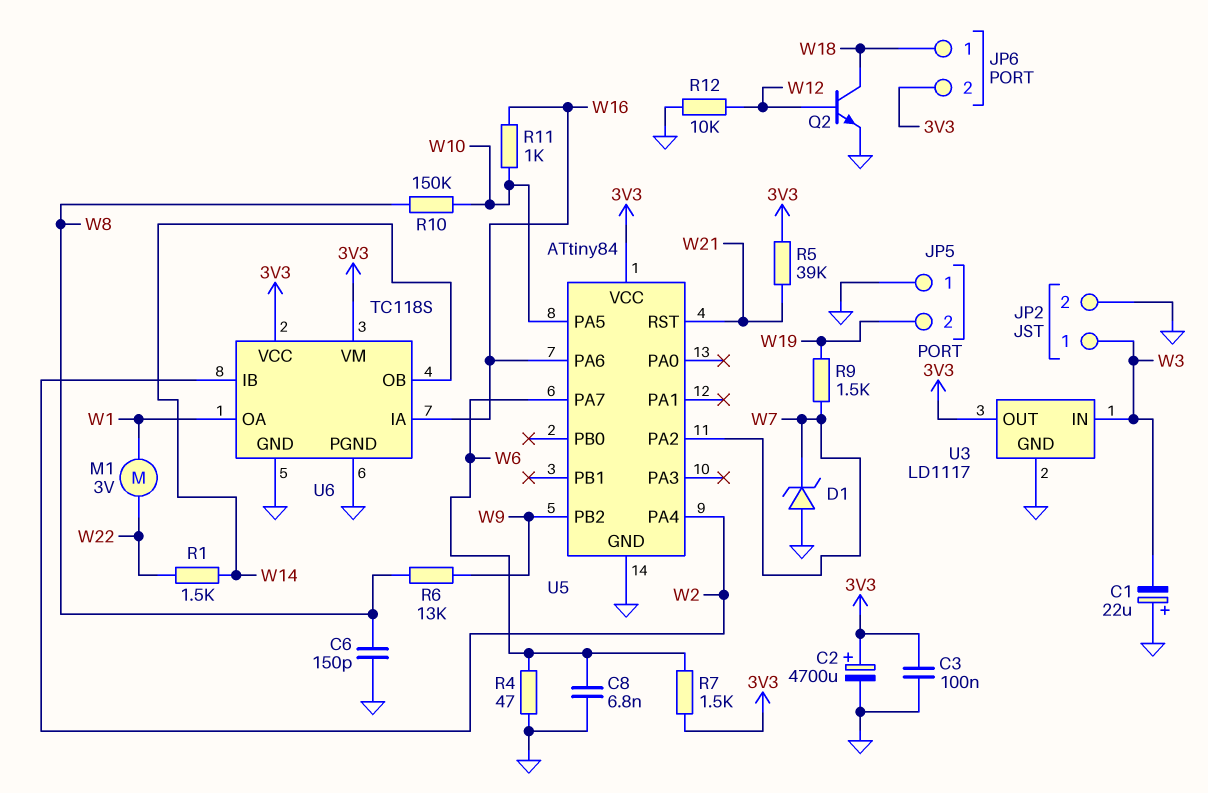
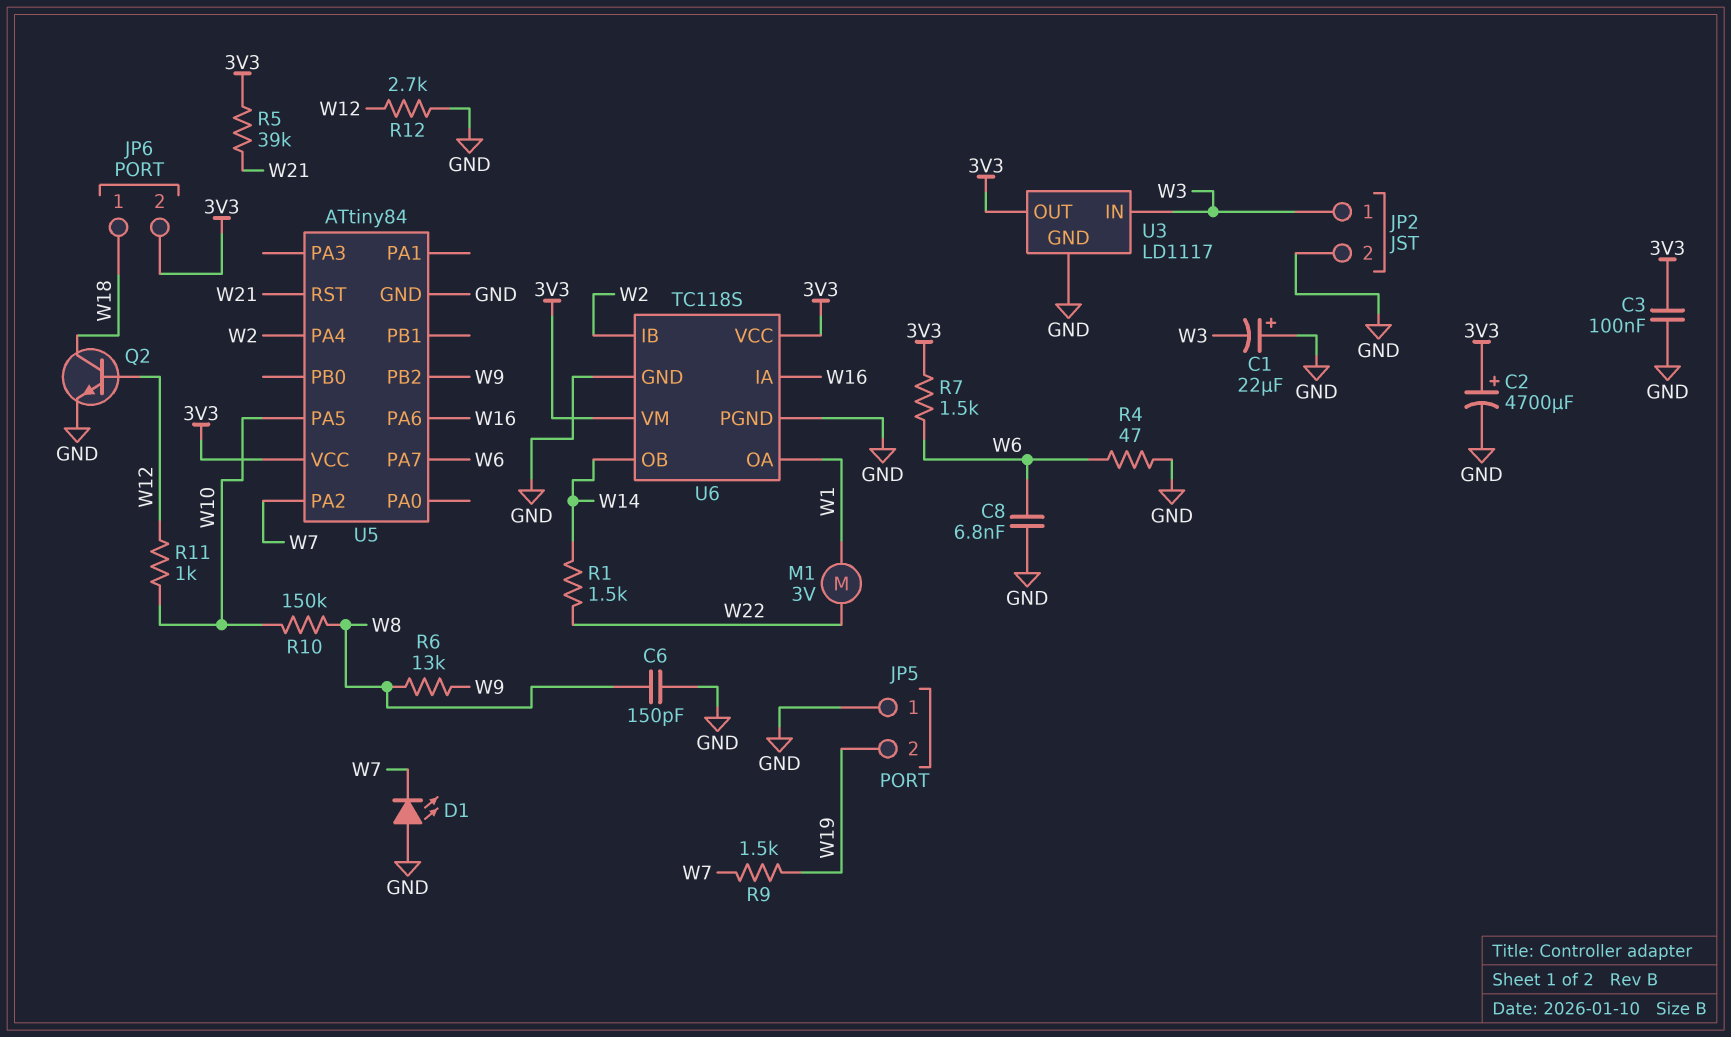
D1: zener (A GND, K W7) -> LED (A GND, K W7)
R11: 1k (W10, W16) -> 1k (W10, W12)
R12: 10k (GND, W12) -> 2.7k (GND, W12)

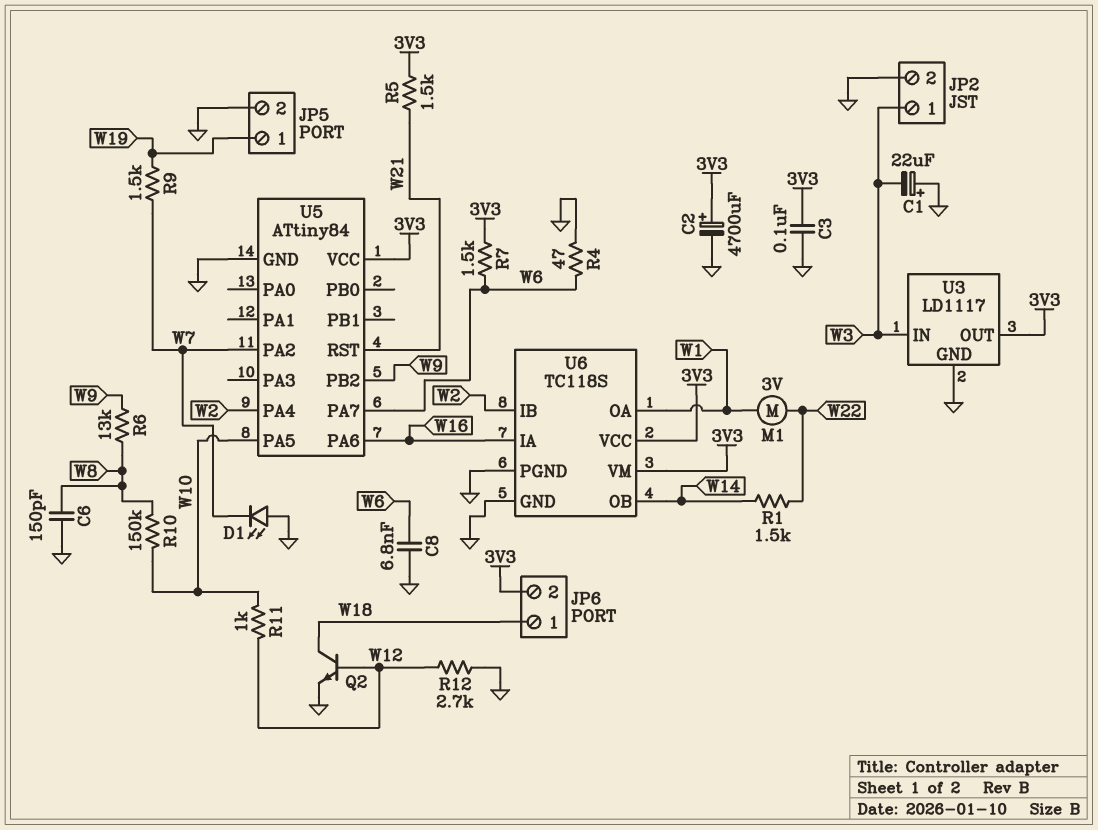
JP5 pin 1: GND -> W19
JP5 pin 2: W19 -> GND
R5: 39k (3V3, W21) -> 1.5k (3V3, W21)

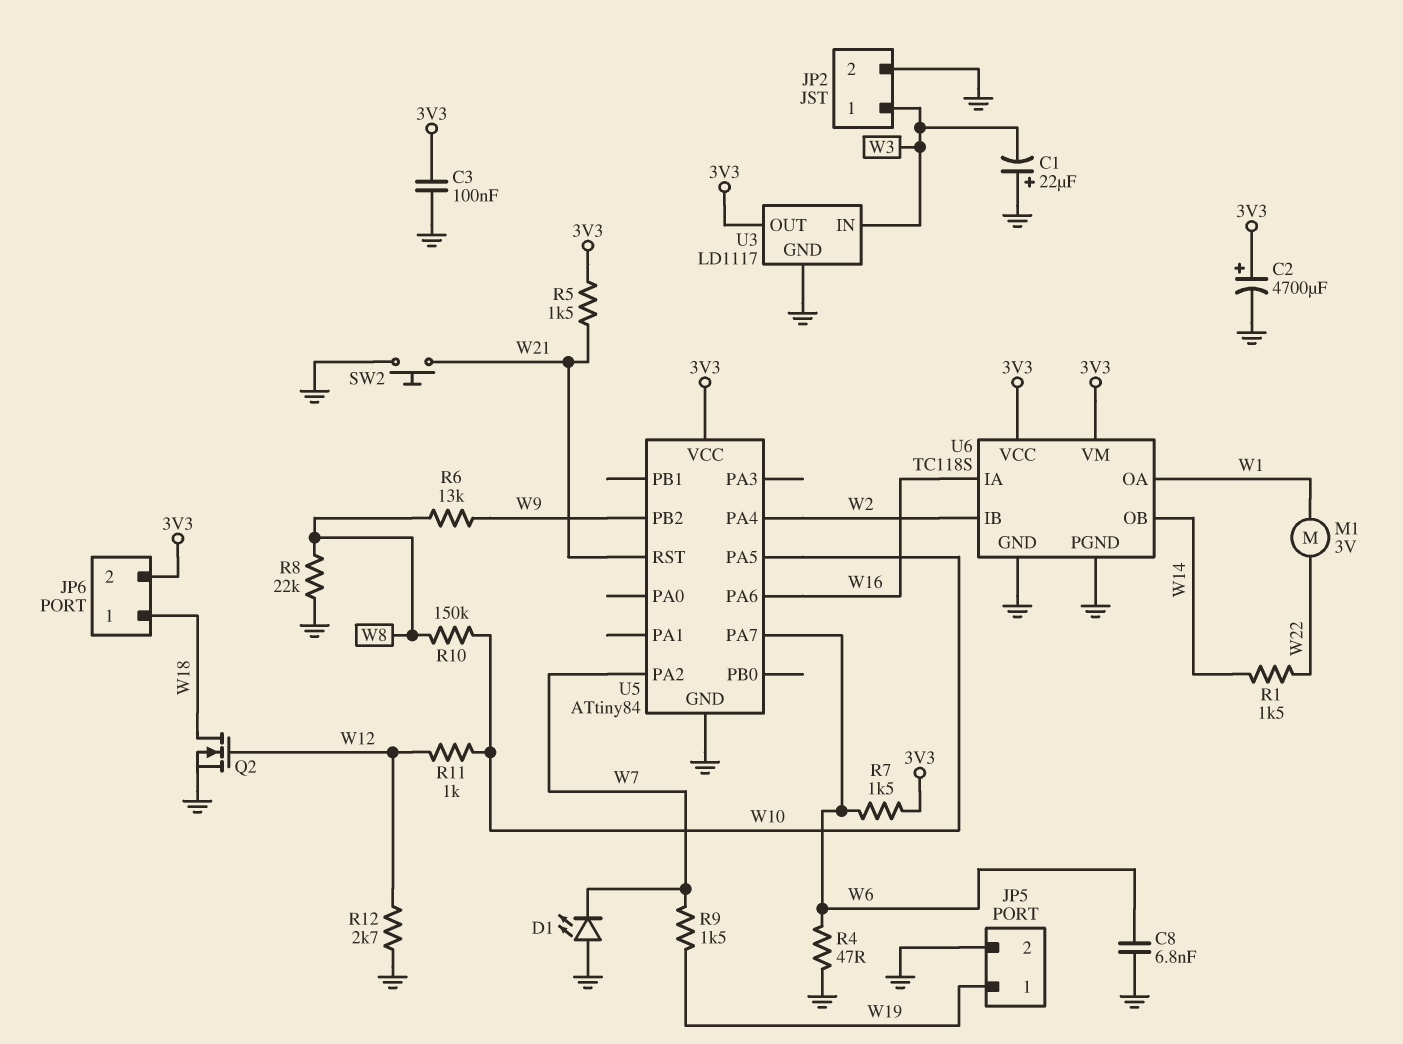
C6: 150pF (GND, W8) -> none
Q2: NPN (B W12, C W18, E GND) -> NMOS (G W12, D W18, S GND)
R8: none -> 22k (GND, W8)
SW2: none -> button (GND, W21)

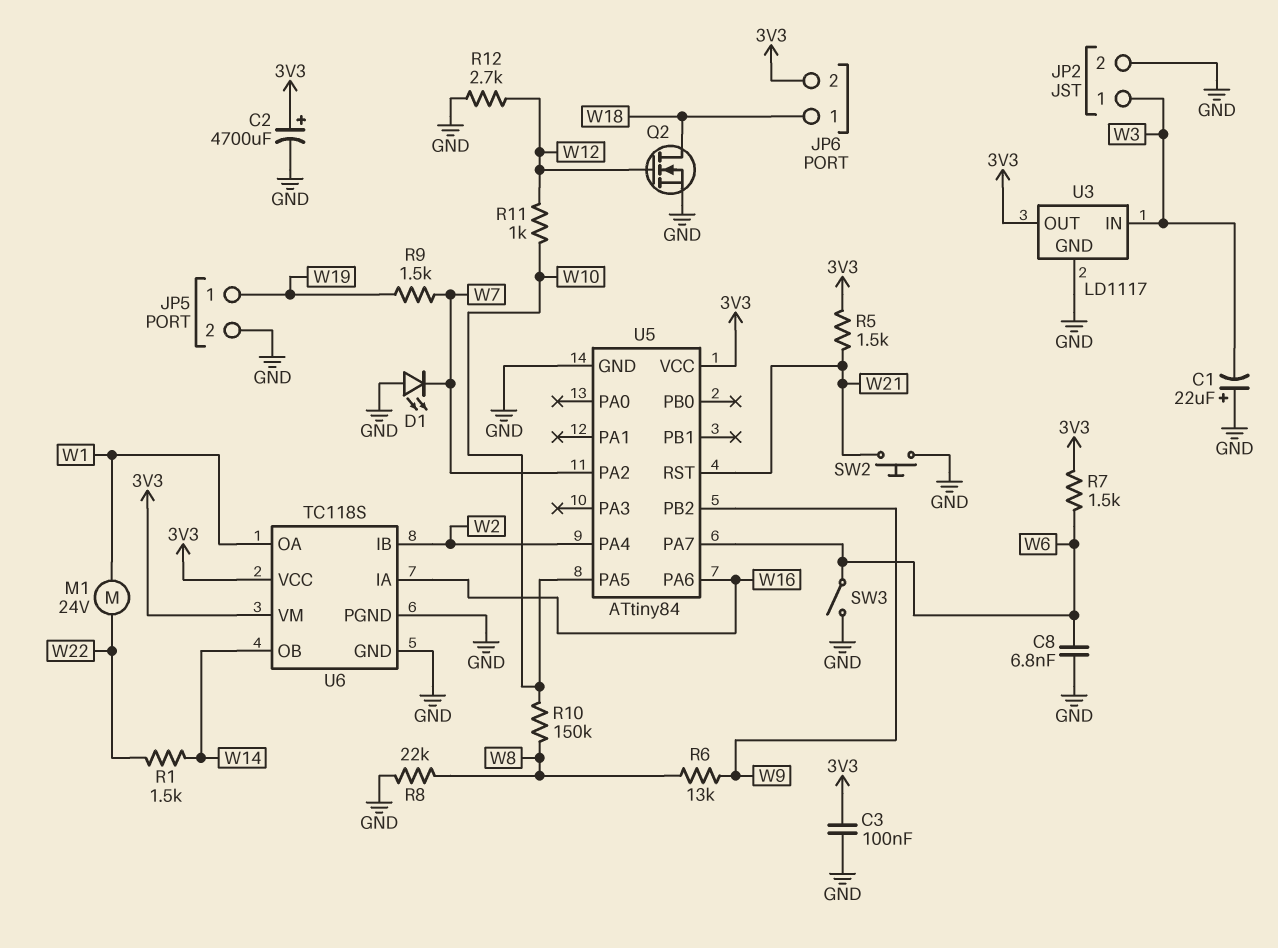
M1: motor 3V (W1, W22) -> motor 24V (W1, W22)
R4: 47 (GND, W6) -> none
SW3: none -> switch (GND, W6)

